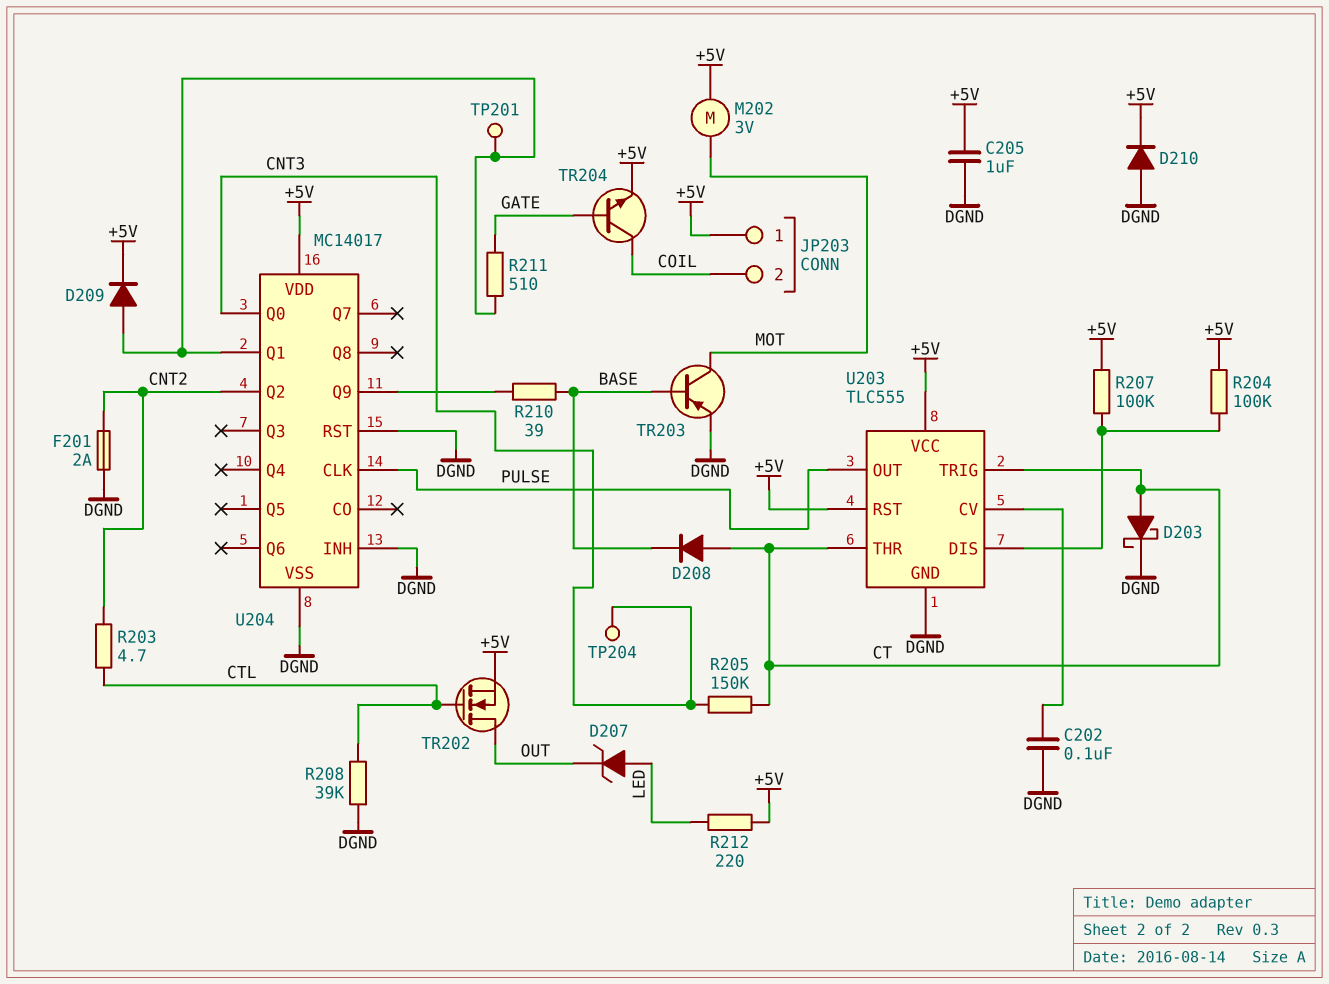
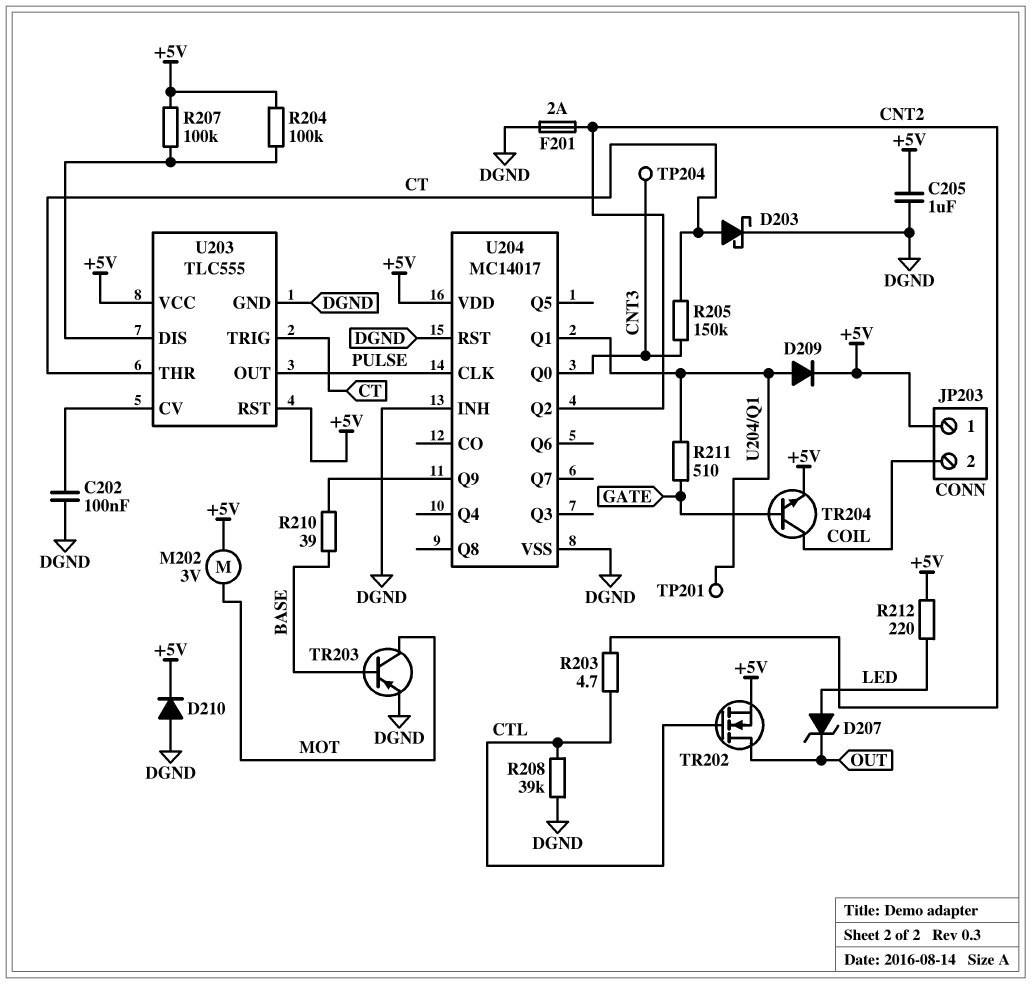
D208: diode (A CT, K BASE) -> none

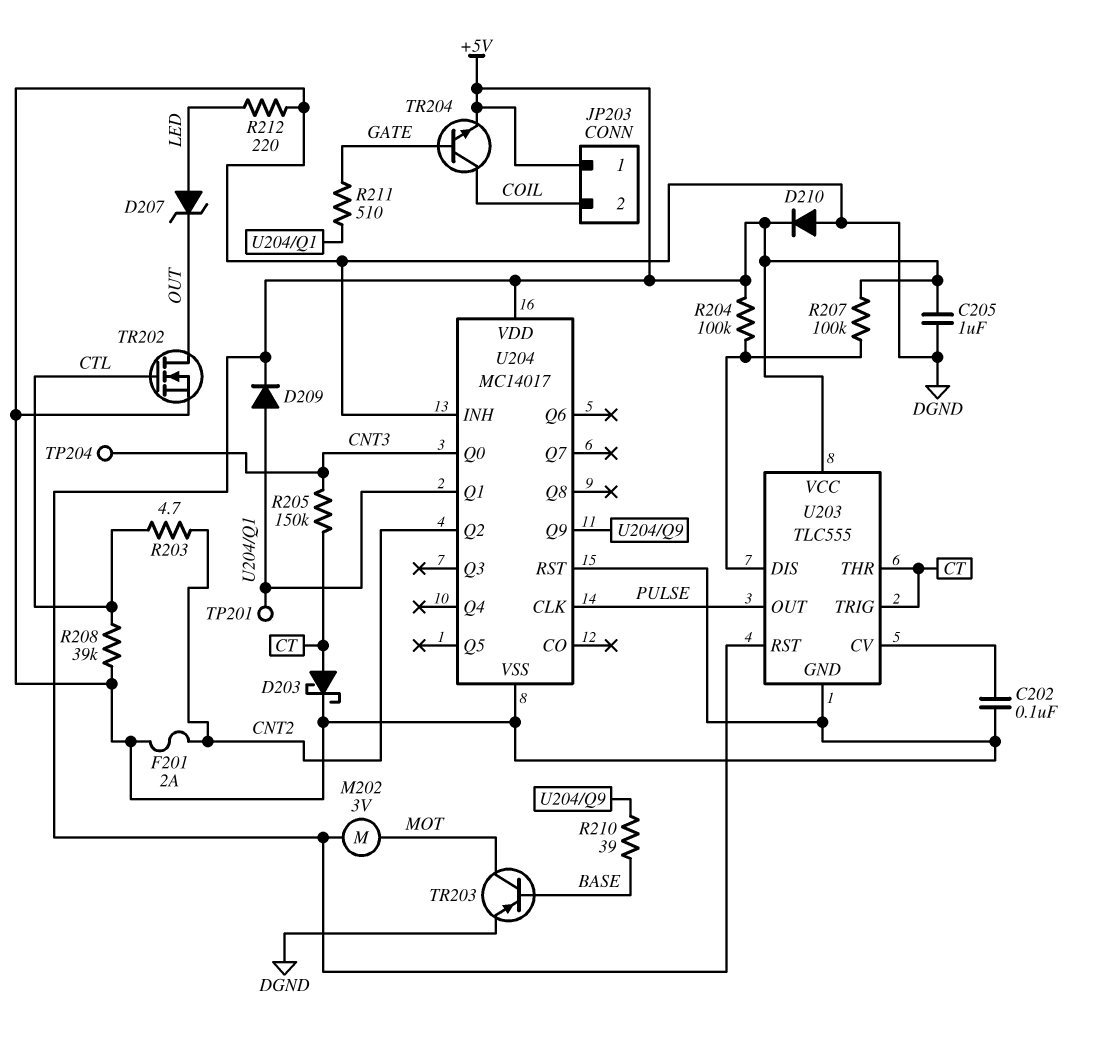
R212: 220 (+5V, LED) -> 220 (DGND, LED)
TR202: NMOS (G CTL, D OUT, S +5V) -> NMOS (G CTL, D OUT, S DGND)

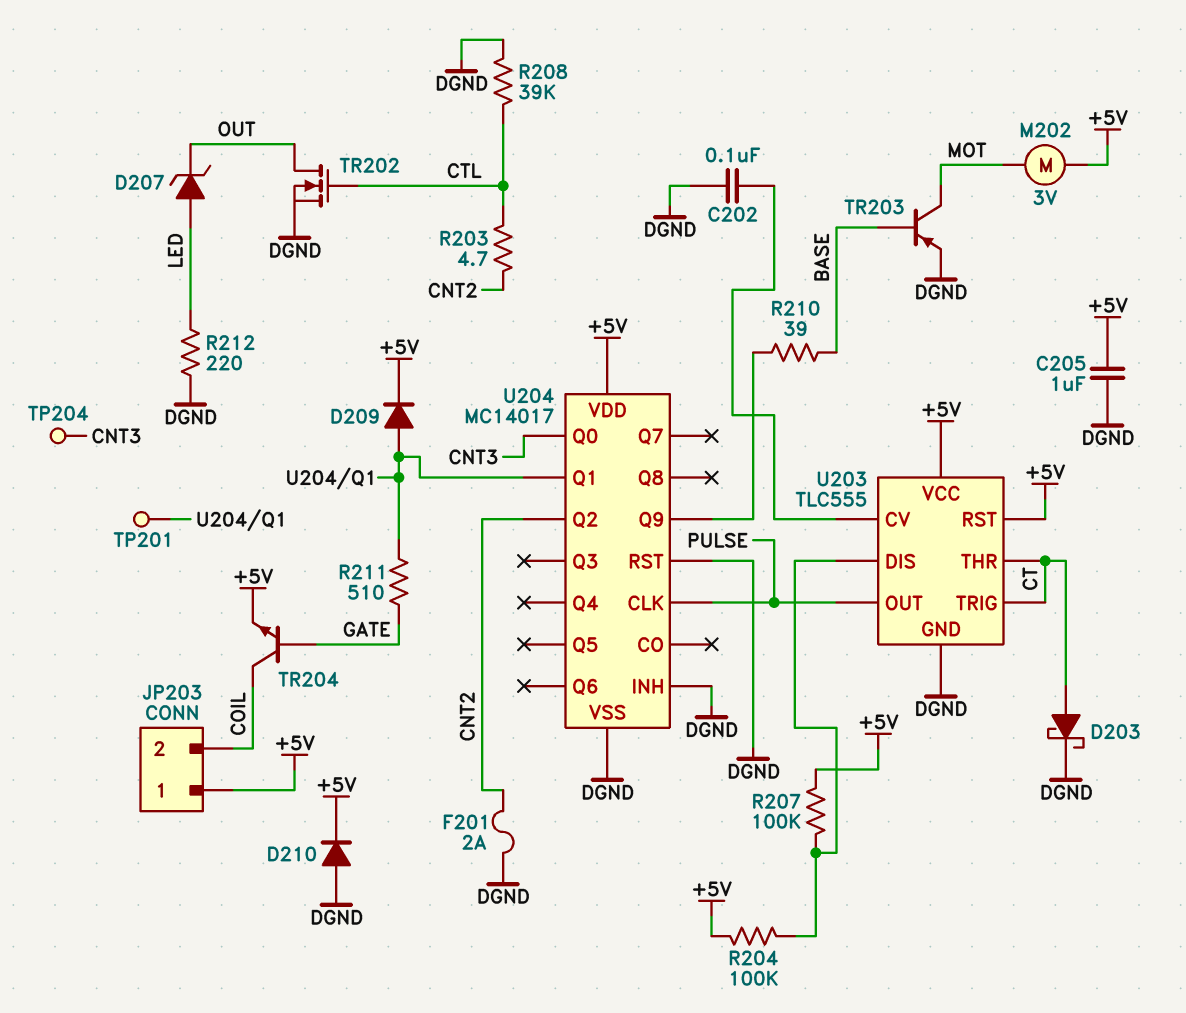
R205: 150k (CNT3, CT) -> none

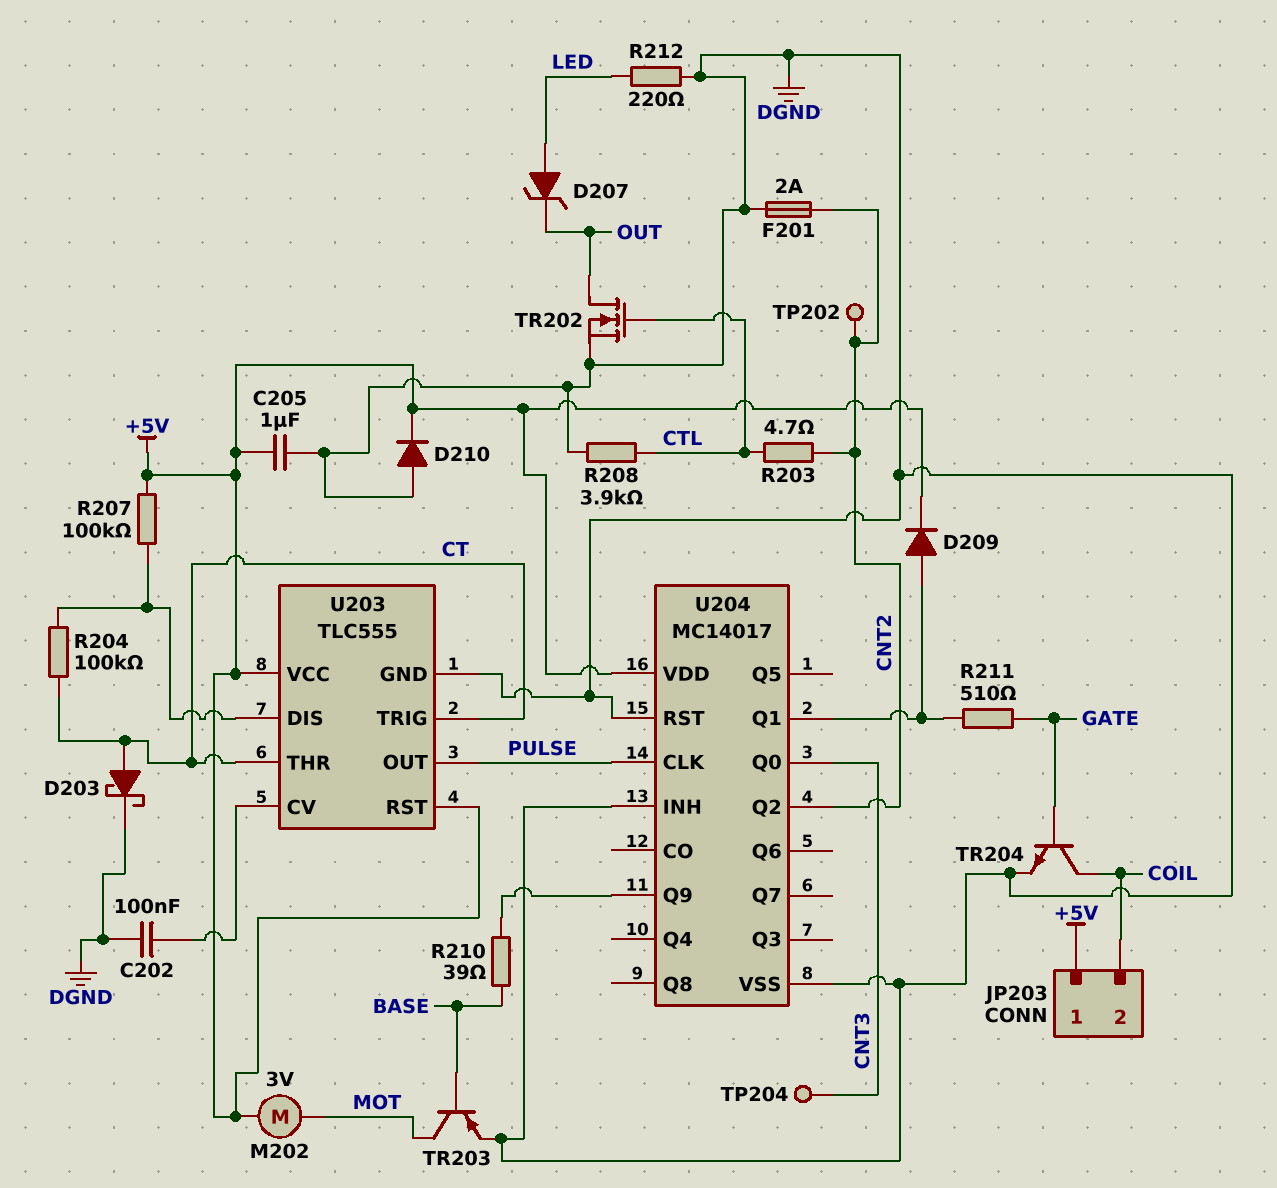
R204: 100k (+5V, U203/DIS) -> 100k (CT, U203/DIS)
R208: 39k (CTL, DGND) -> 3.9k (CTL, DGND)
TP201: test point (U204/Q1) -> none
TP202: none -> test point (CNT2)
TR204: NPN (B GATE, C COIL, E +5V) -> NPN (B GATE, C COIL, E DGND)

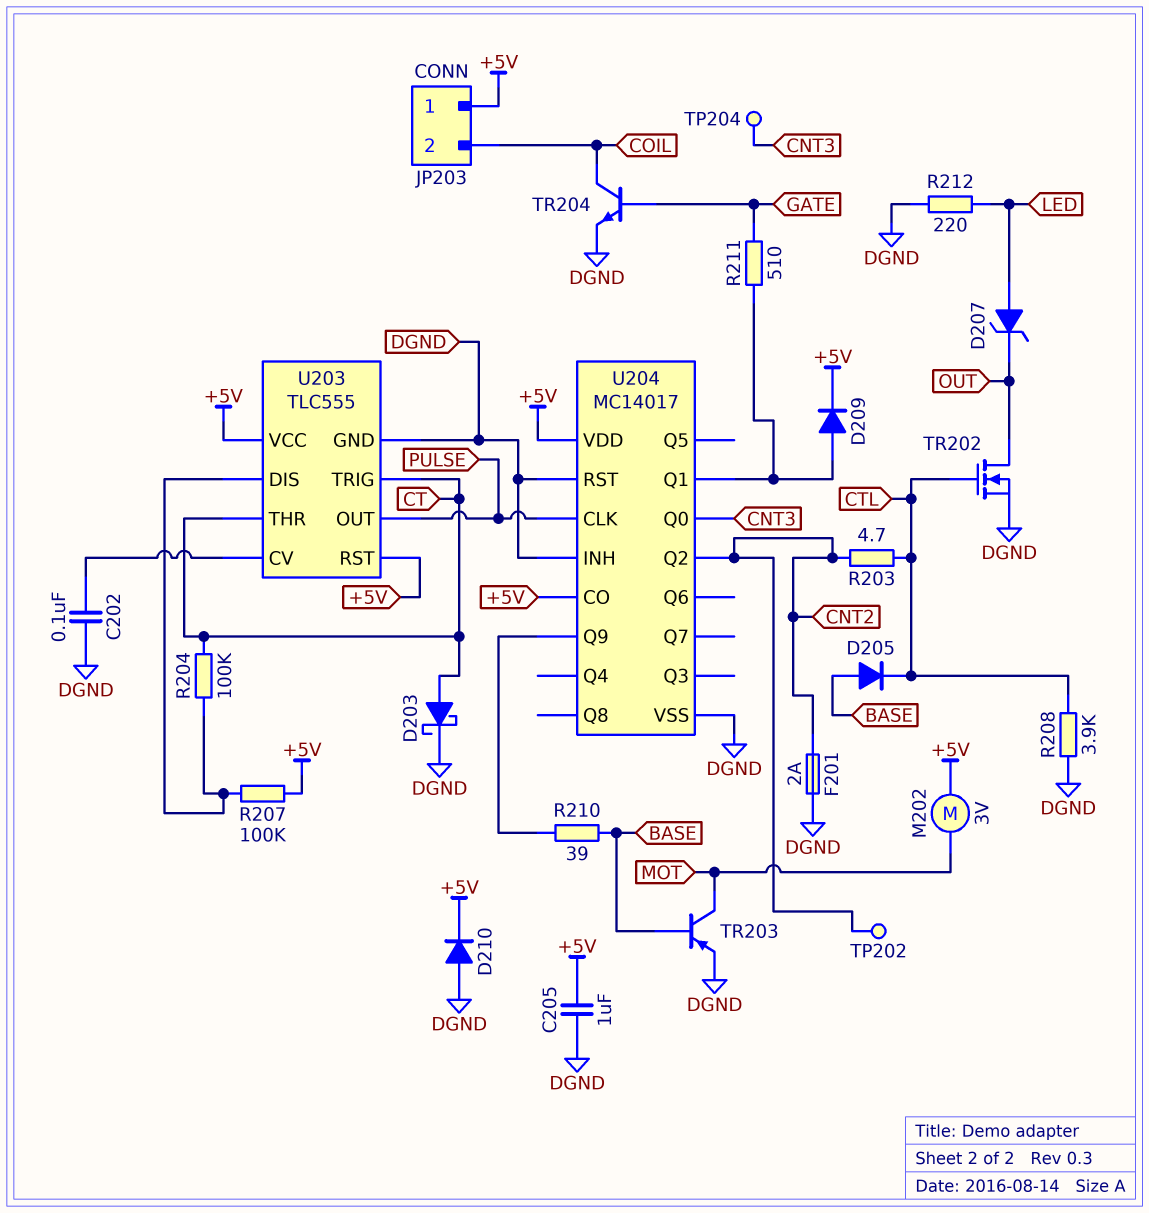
D205: none -> diode (A BASE, K CTL)
U204 pin CO: none -> +5V

